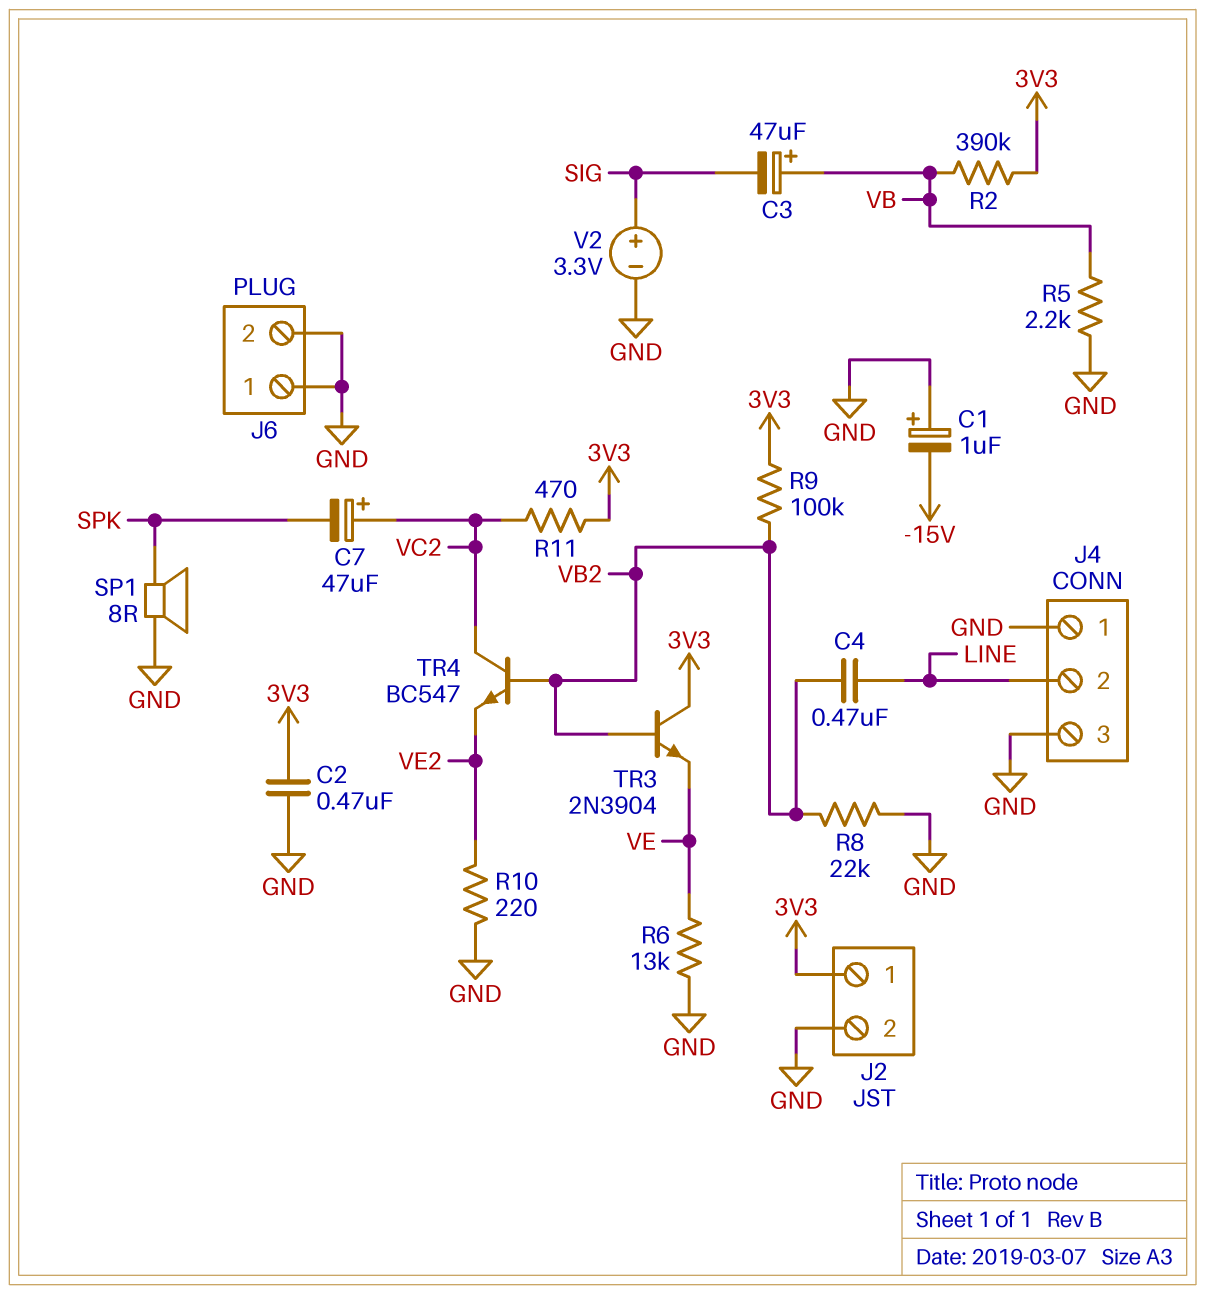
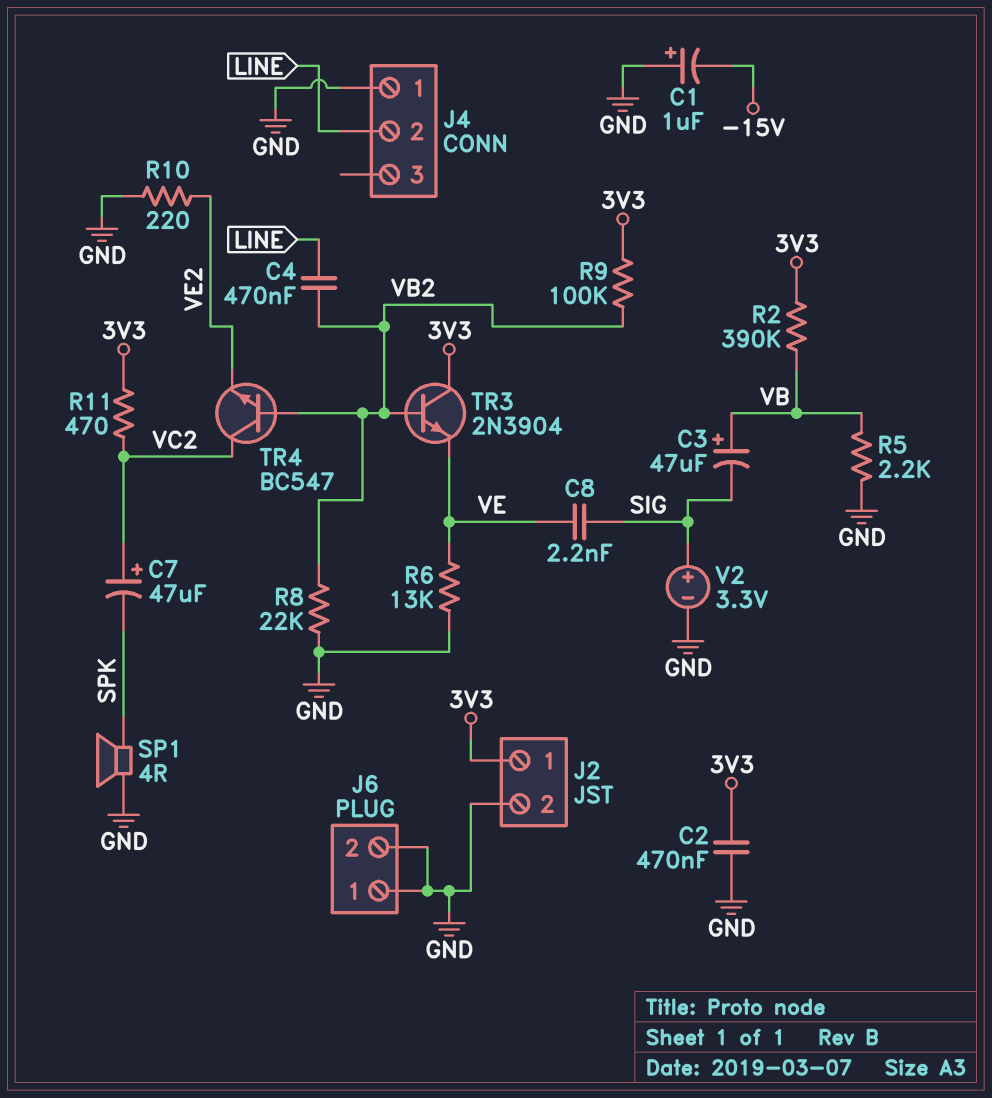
C8: none -> 2.2nF (SIG, VE)
J4 pin 3: GND -> none
SP1: speaker 8R (GND, SPK) -> speaker 4R (GND, SPK)

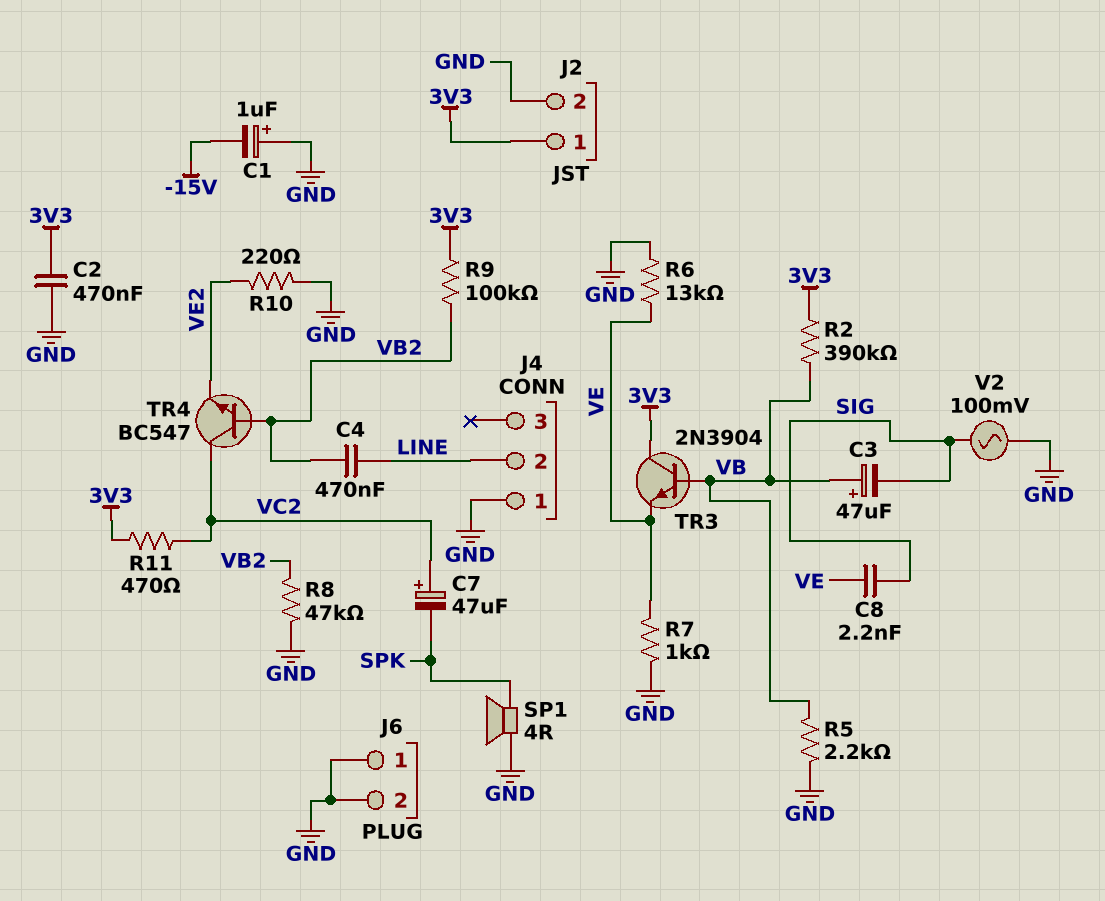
R7: none -> 1k (GND, VE)
R8: 22k (GND, VB2) -> 47k (GND, VB2)
TR3: NPN 2N3904 (B VB2, C 3V3, E VE) -> NPN 2N3904 (B VB, C 3V3, E VE)
V2: 3.3V (plus SIG, minus GND) -> AC 100mV (GND, SIG)

